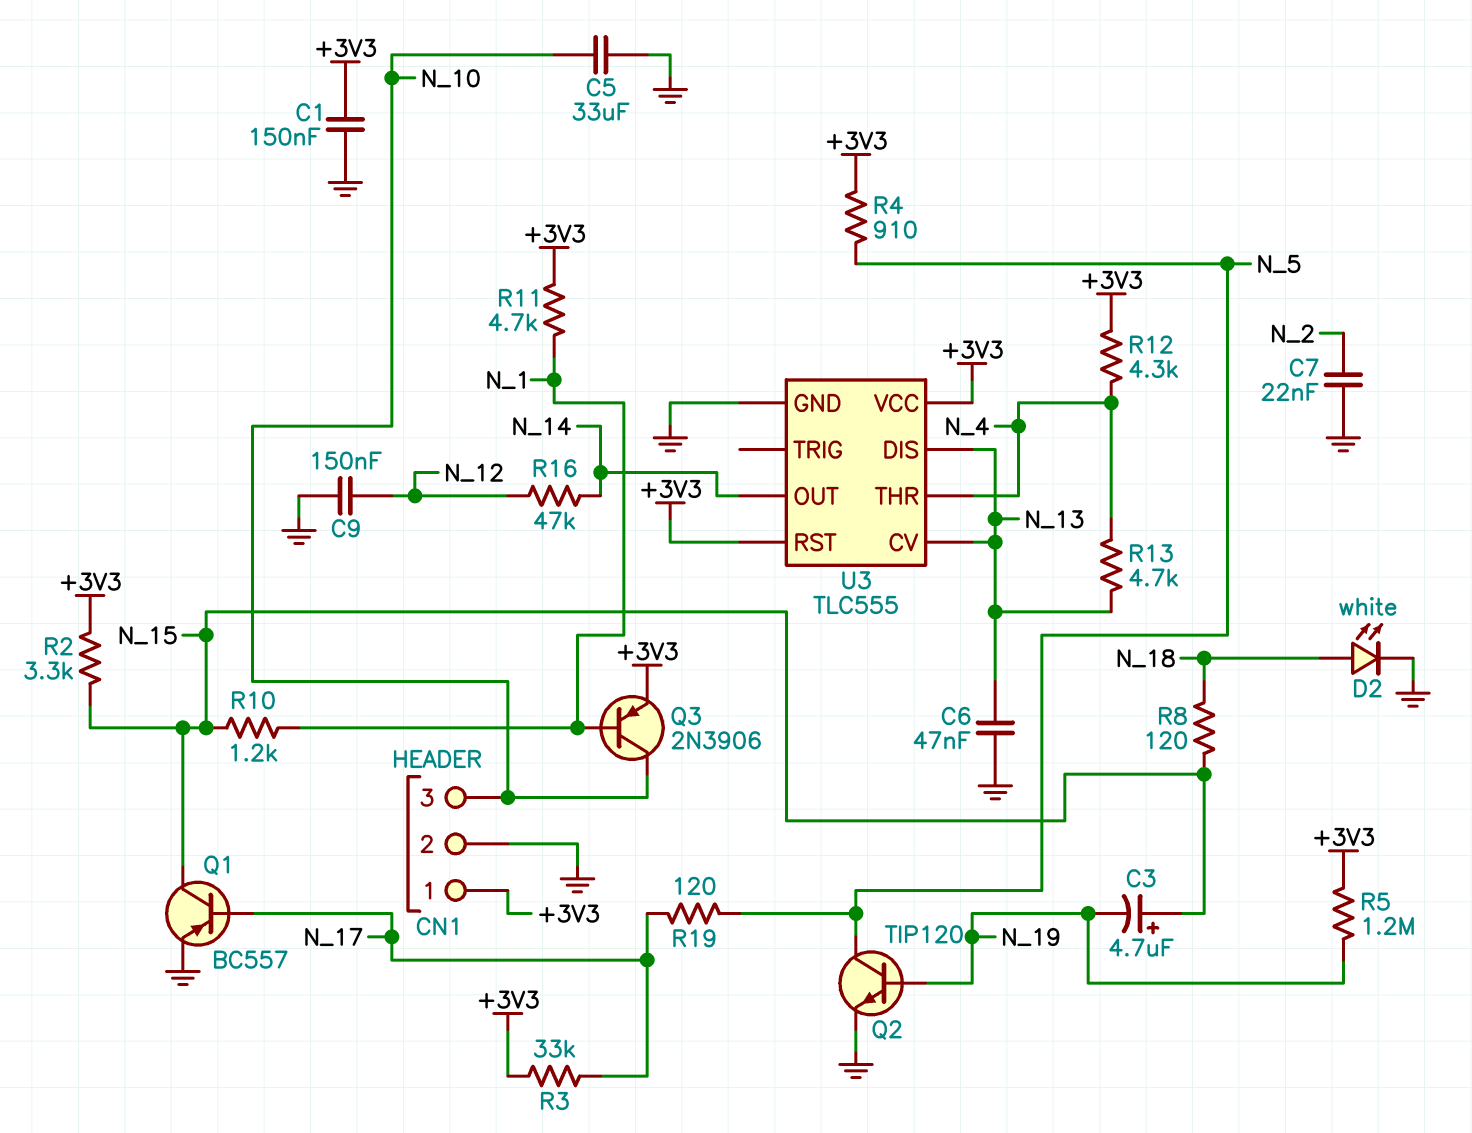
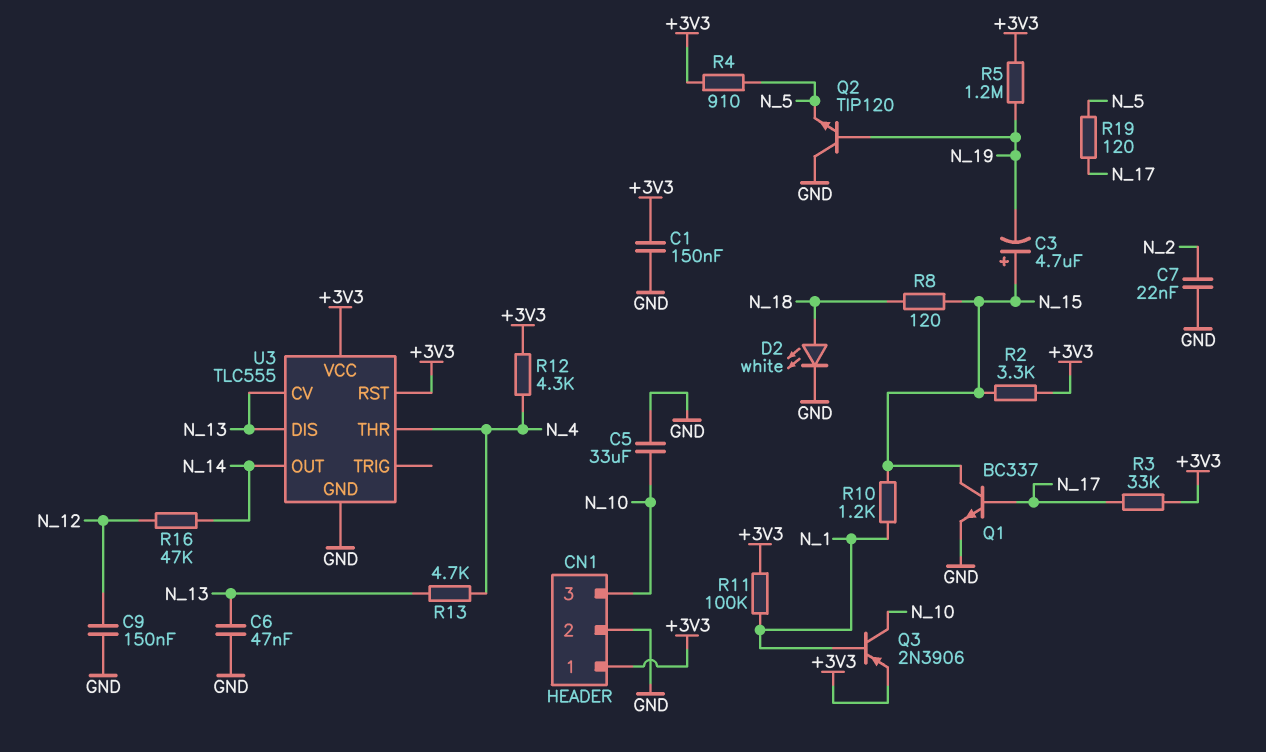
Q1: PNP BC557 (B N_17, C N_15, E GND) -> NPN BC337 (B N_17, C N_15, E GND)
Q2: NPN TIP120 (B N_19, C N_5, E GND) -> NPN TIP120 (B N_19, C GND, E N_5)
R11: 4.7k (+3V3, N_1) -> 100k (+3V3, N_1)

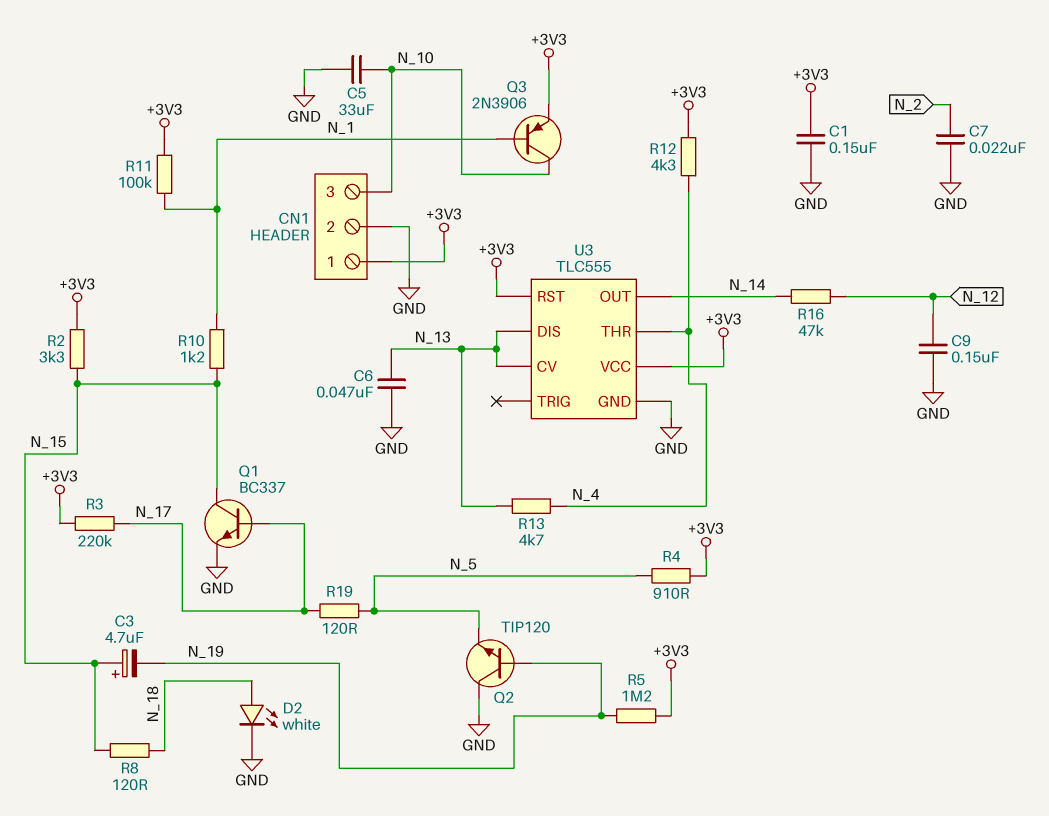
R3: 33k (+3V3, N_17) -> 220k (+3V3, N_17)

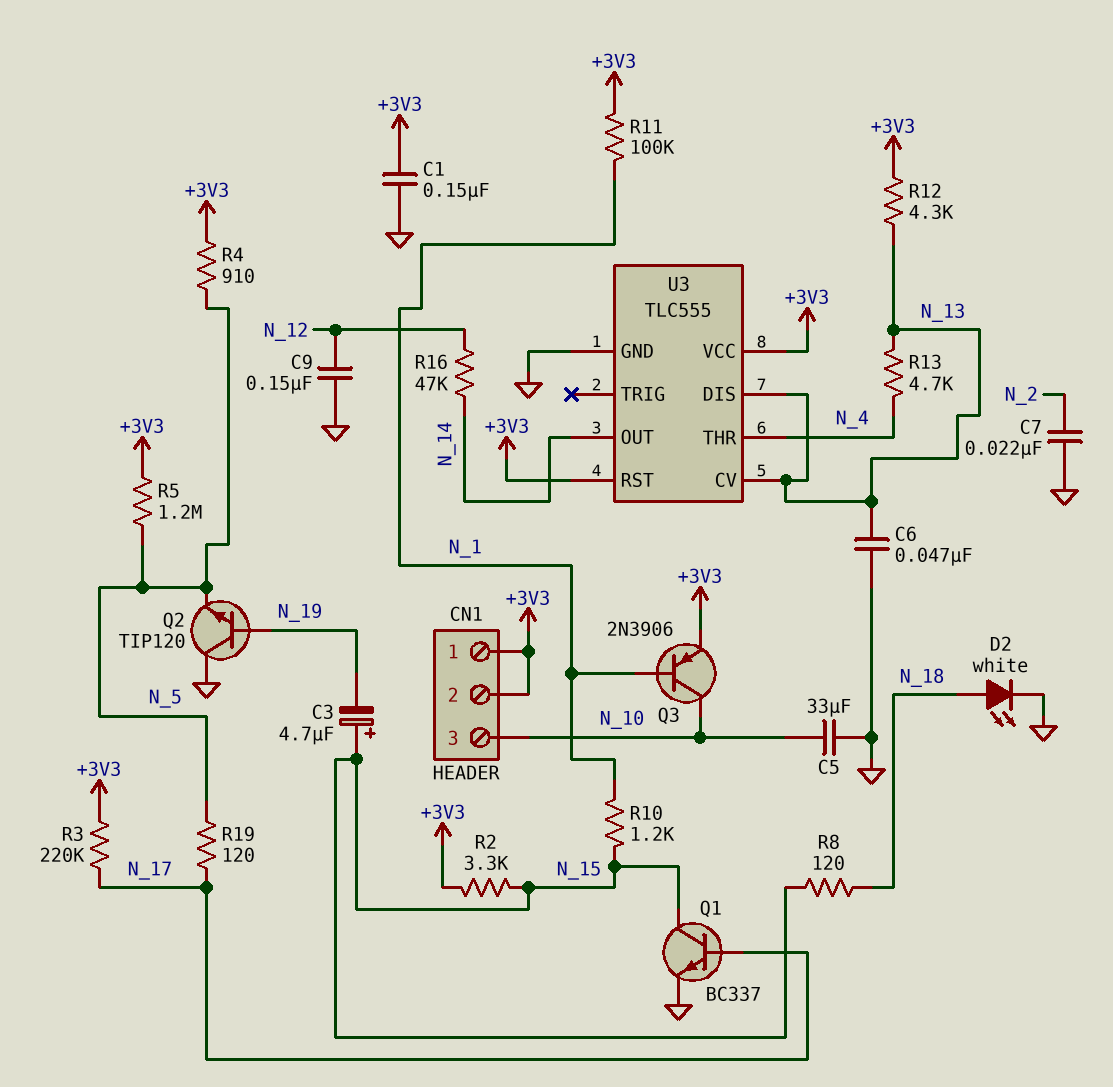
CN1 pin 2: GND -> +3V3
R5: 1.2M (+3V3, N_19) -> 1.2M (+3V3, N_5)
R12: 4.3k (+3V3, N_4) -> 4.3k (+3V3, N_13)

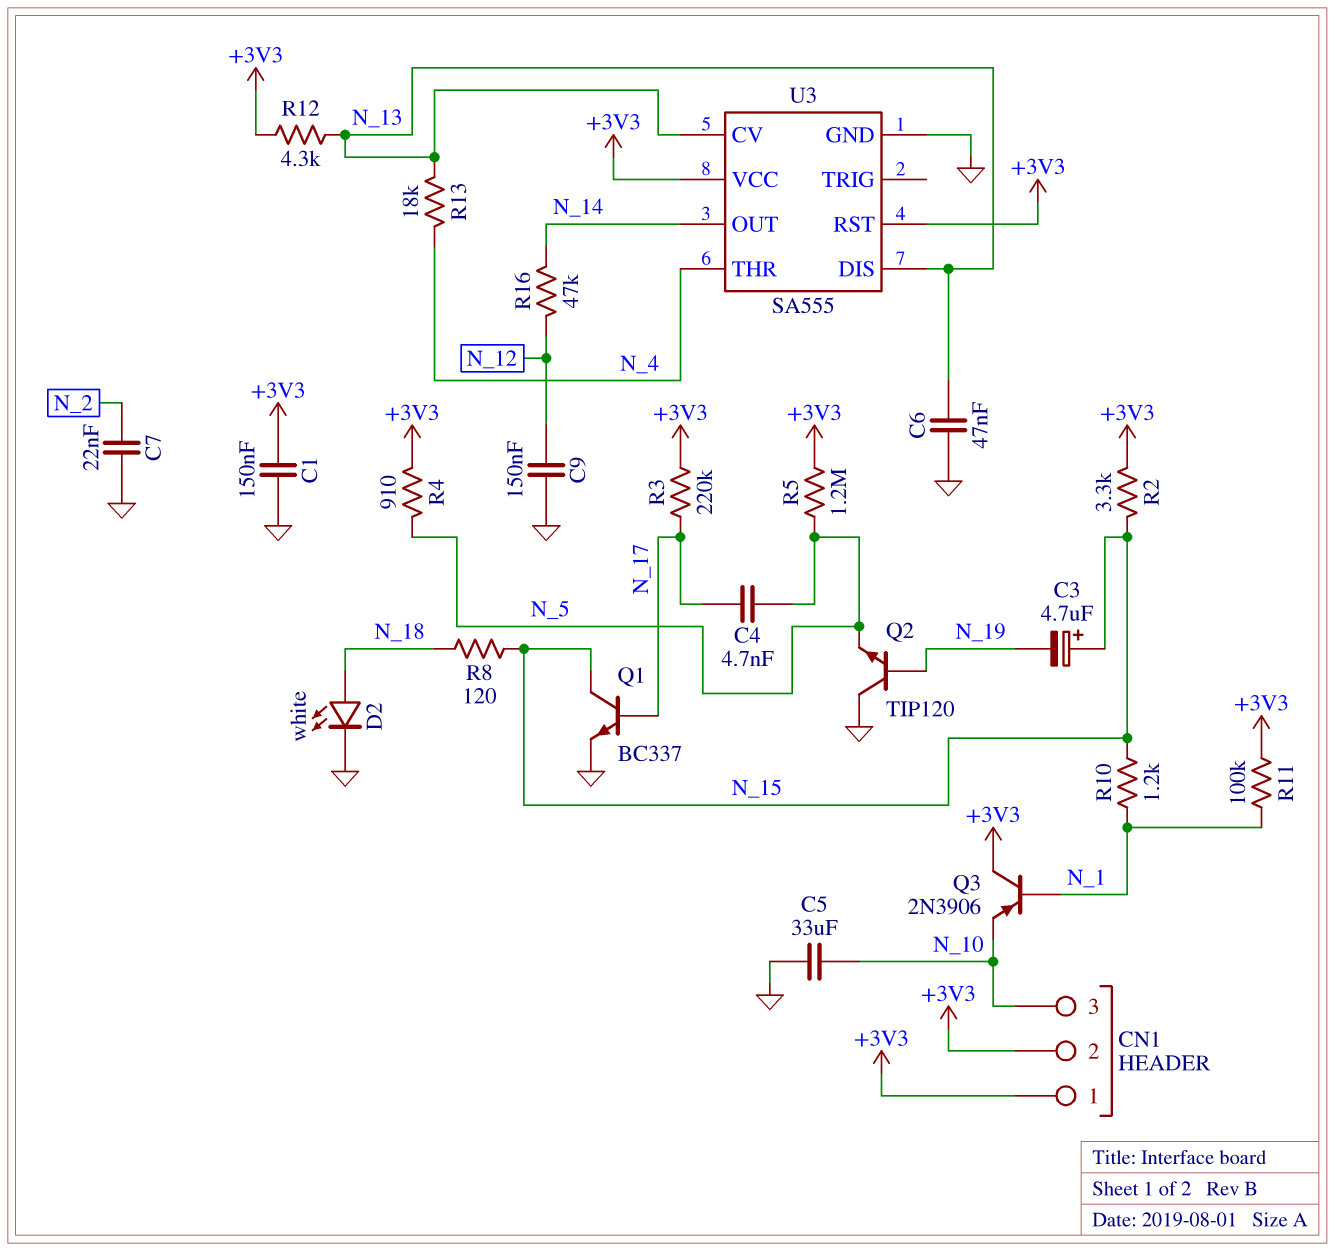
C4: none -> 4.7nF (N_5, N_17)
Q3: PNP 2N3906 (B N_1, C N_10, E +3V3) -> PNP 2N3906 (B N_1, C +3V3, E N_10)
R13: 4.7k (N_4, N_13) -> 18k (N_4, N_13)
R19: 120 (N_5, N_17) -> none
U3: TLC555 -> SA555

